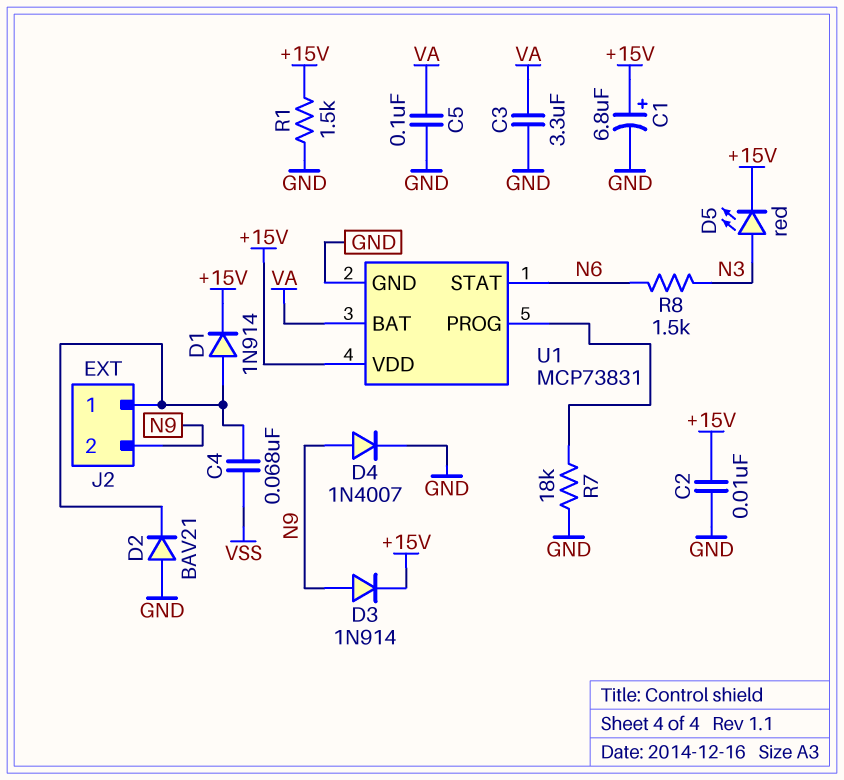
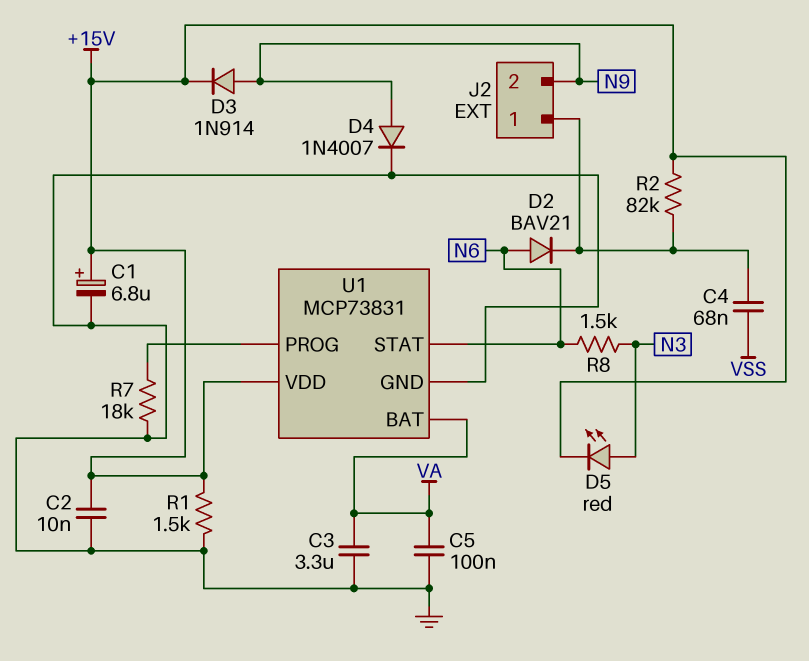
D1: diode 1N914 (A J2/1, K +15V) -> none
D2: diode BAV21 (A GND, K J2/1) -> diode BAV21 (A N6, K J2/1)
R2: none -> 82k (+15V, J2/1)

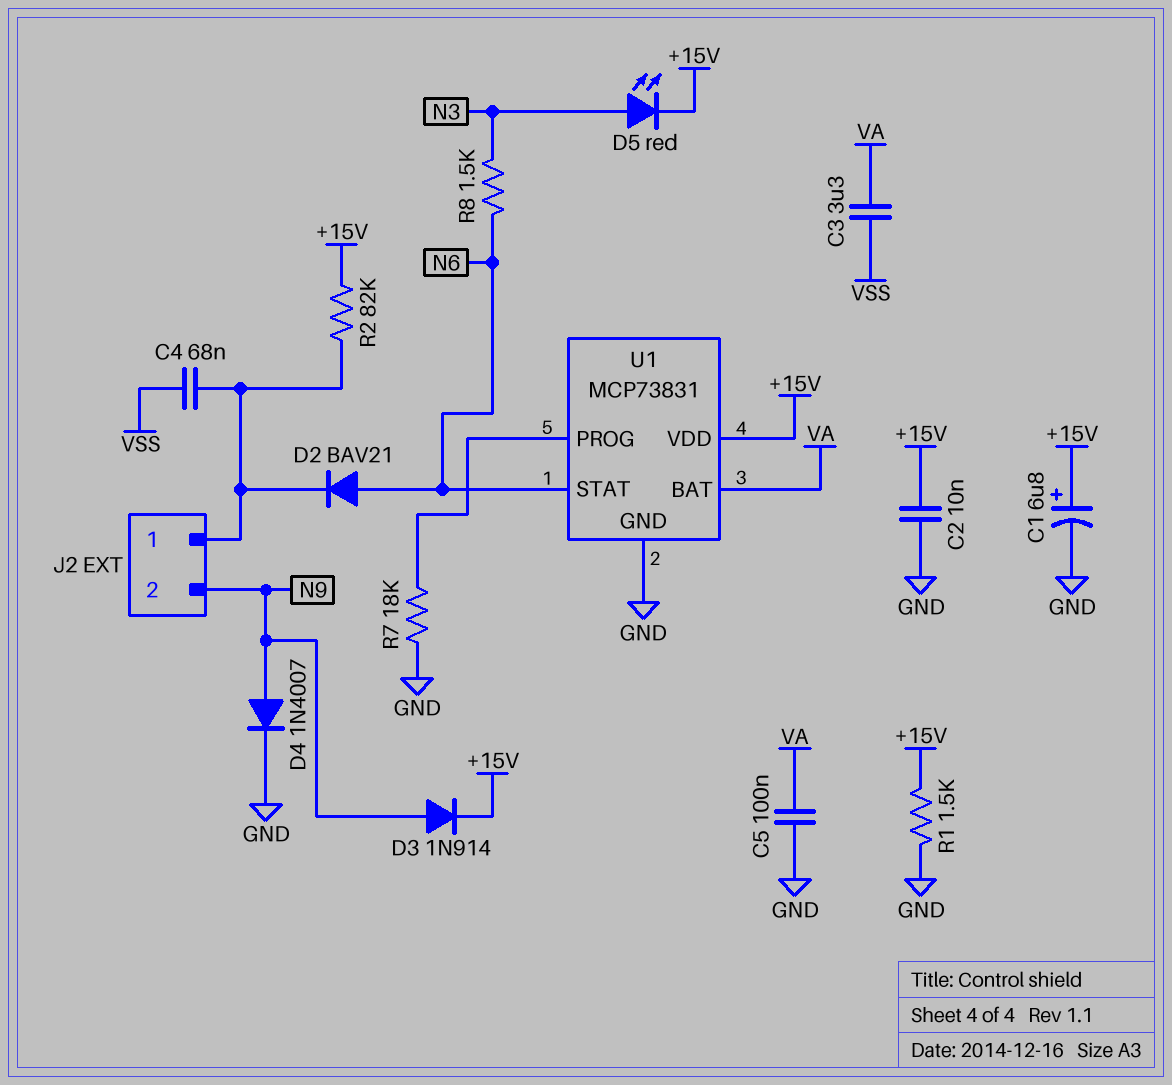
C3: 3.3uF (GND, VA) -> 3.3uF (VA, VSS)

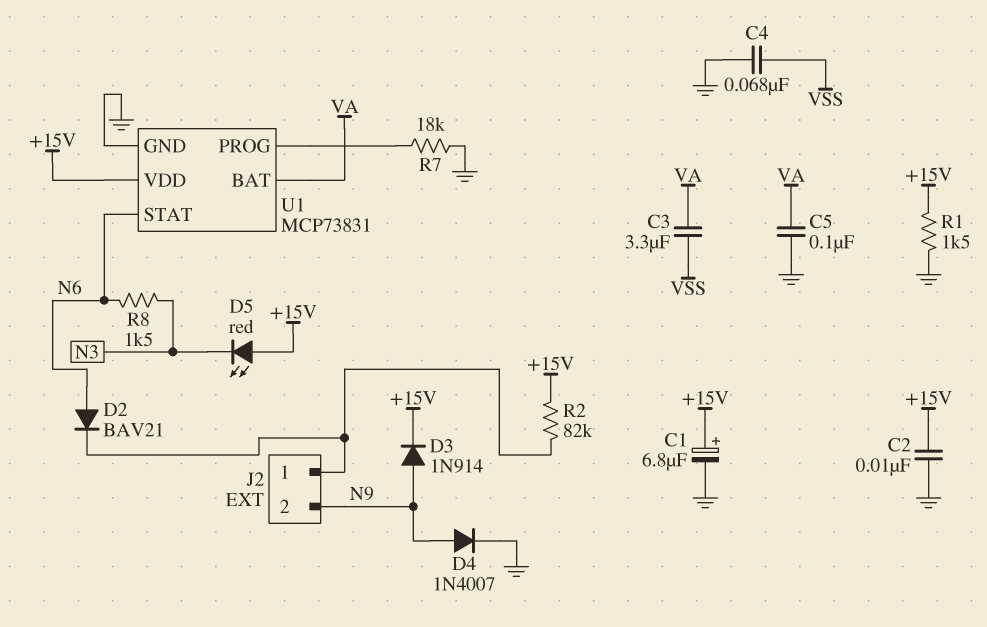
C4: 68nF (J2/1, VSS) -> 68nF (GND, VSS)
D5: LED red (A N3, K +15V) -> LED red (A +15V, K N3)

